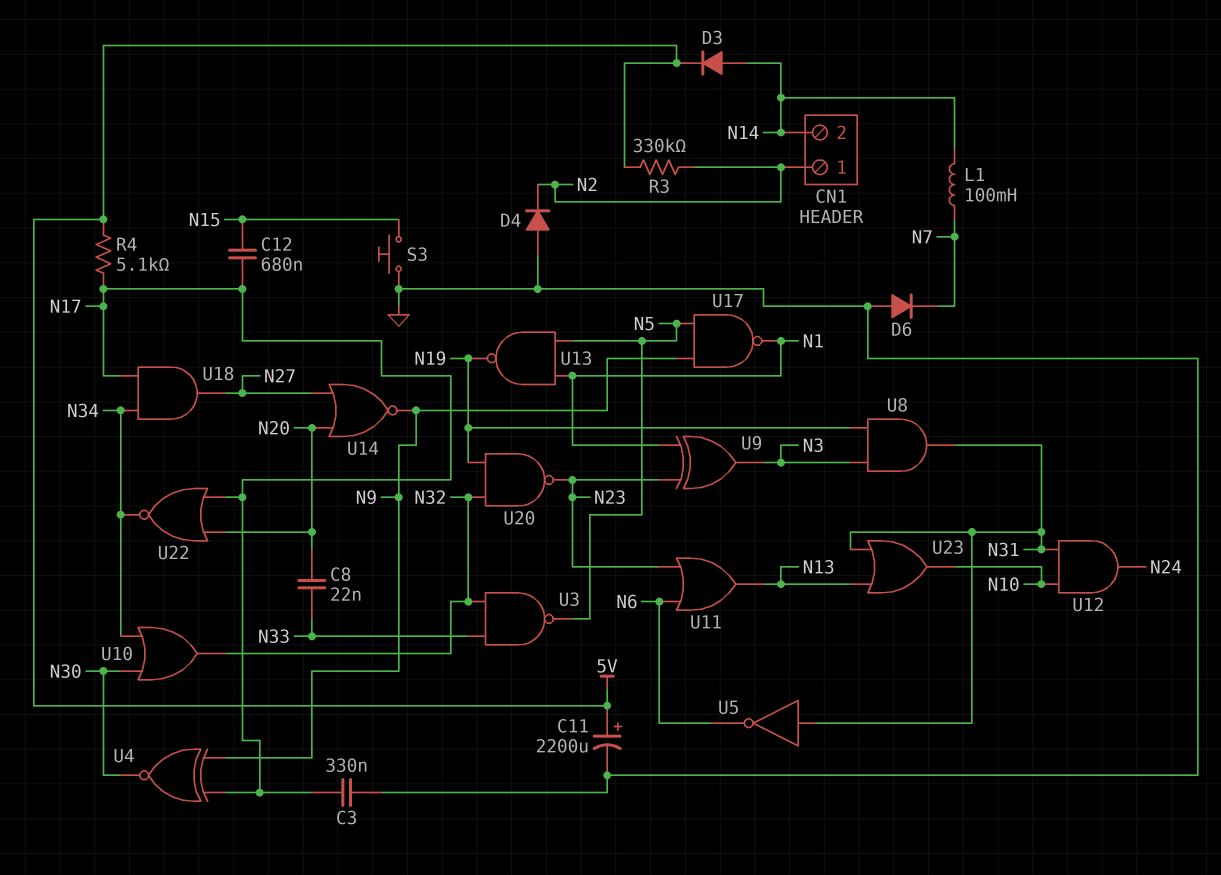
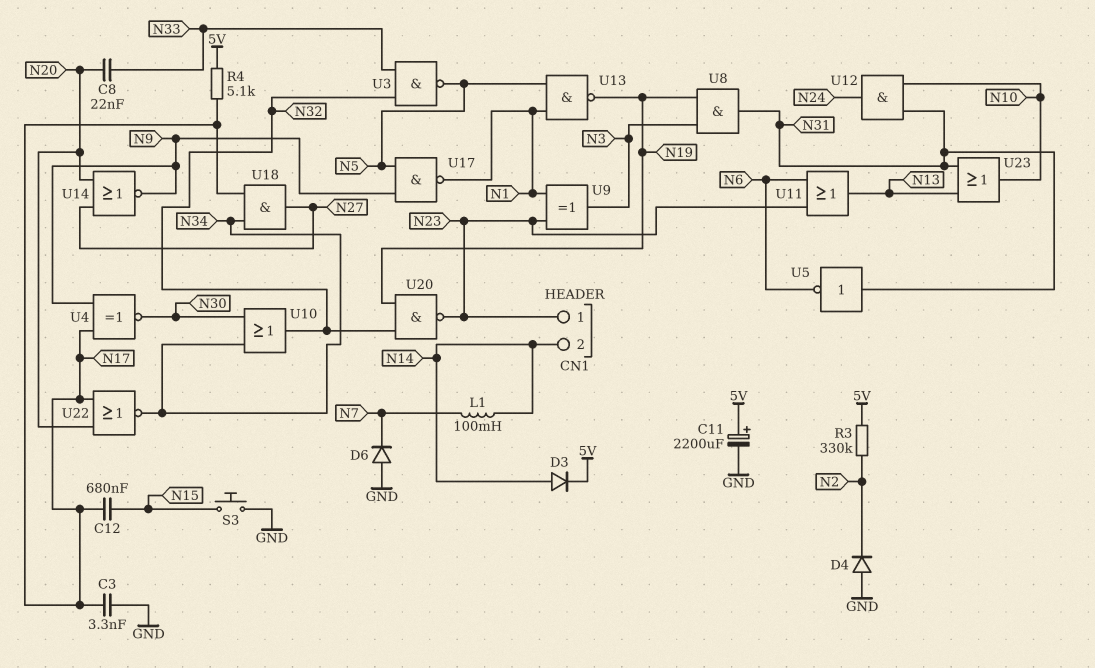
C3: 330nF (GND, N17) -> 3.3nF (GND, N17)
CN1 pin 1: N2 -> N23

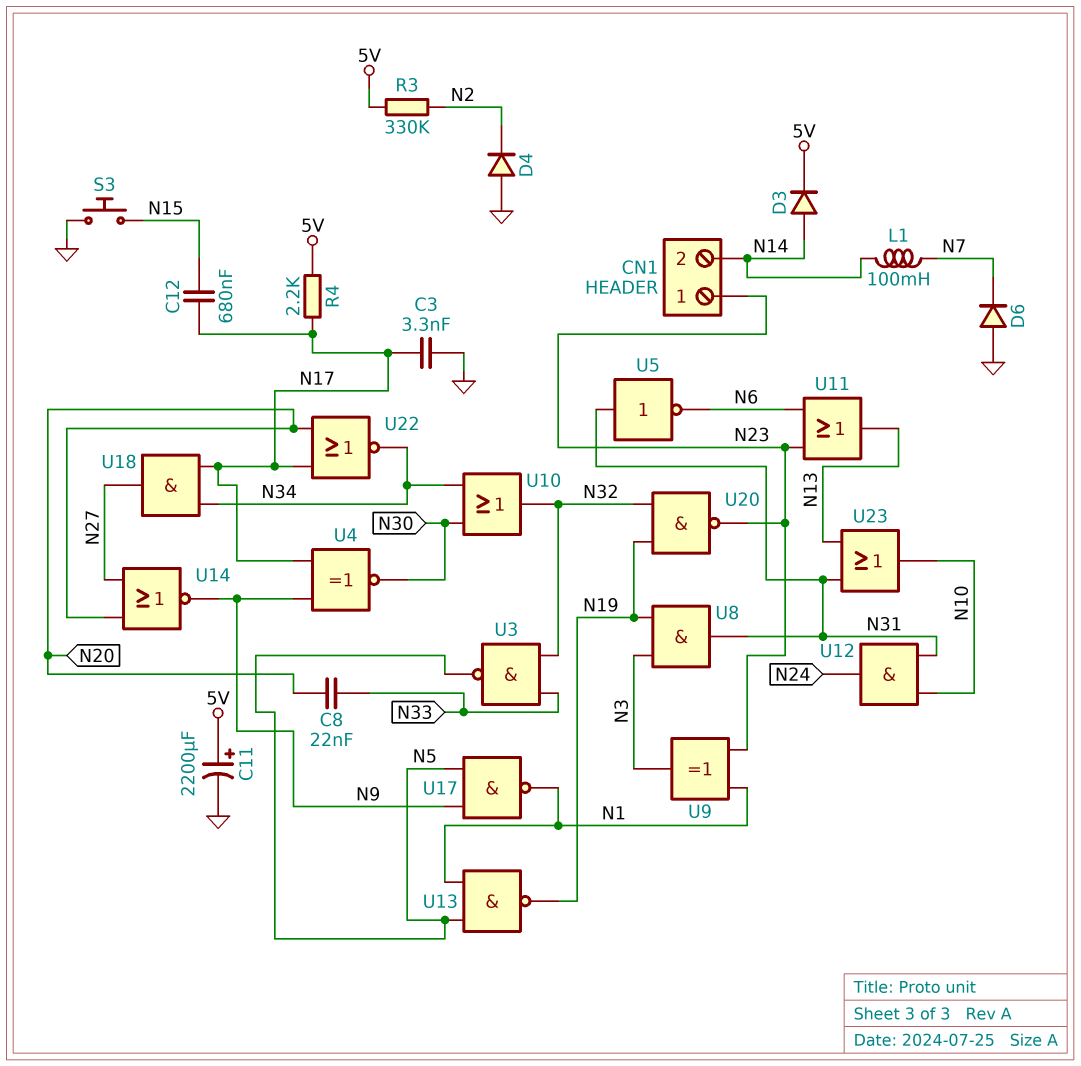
R4: 5.1k (5V, N17) -> 2.2k (5V, N17)

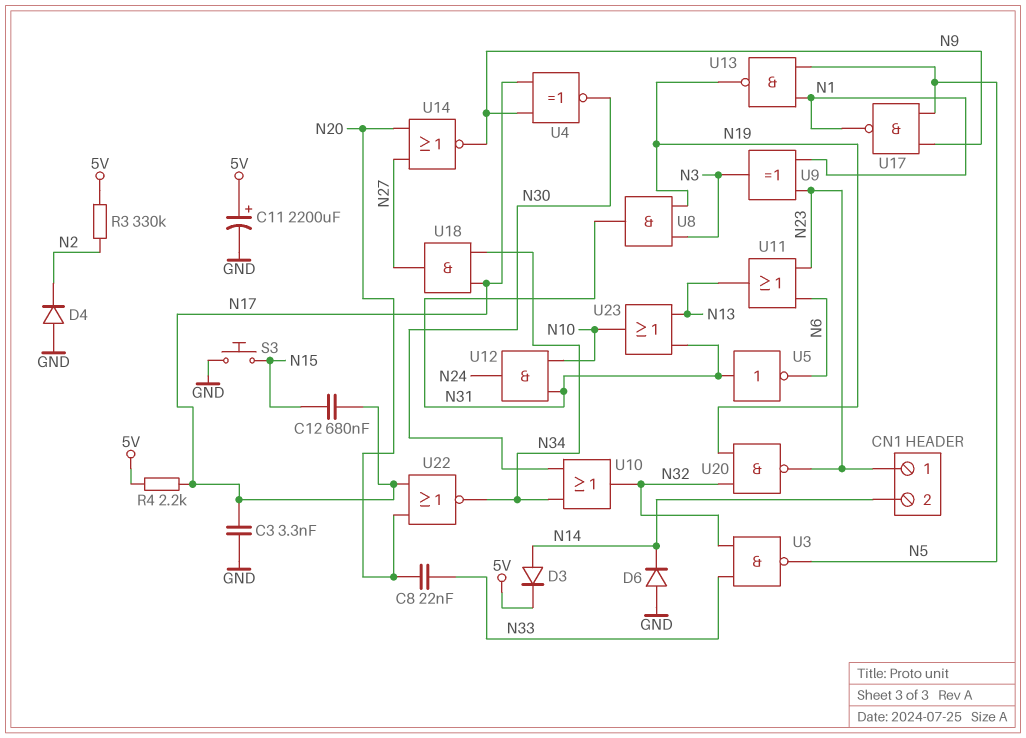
D6: diode (A GND, K N7) -> diode (A GND, K N14)
L1: 100mH (N7, N14) -> none

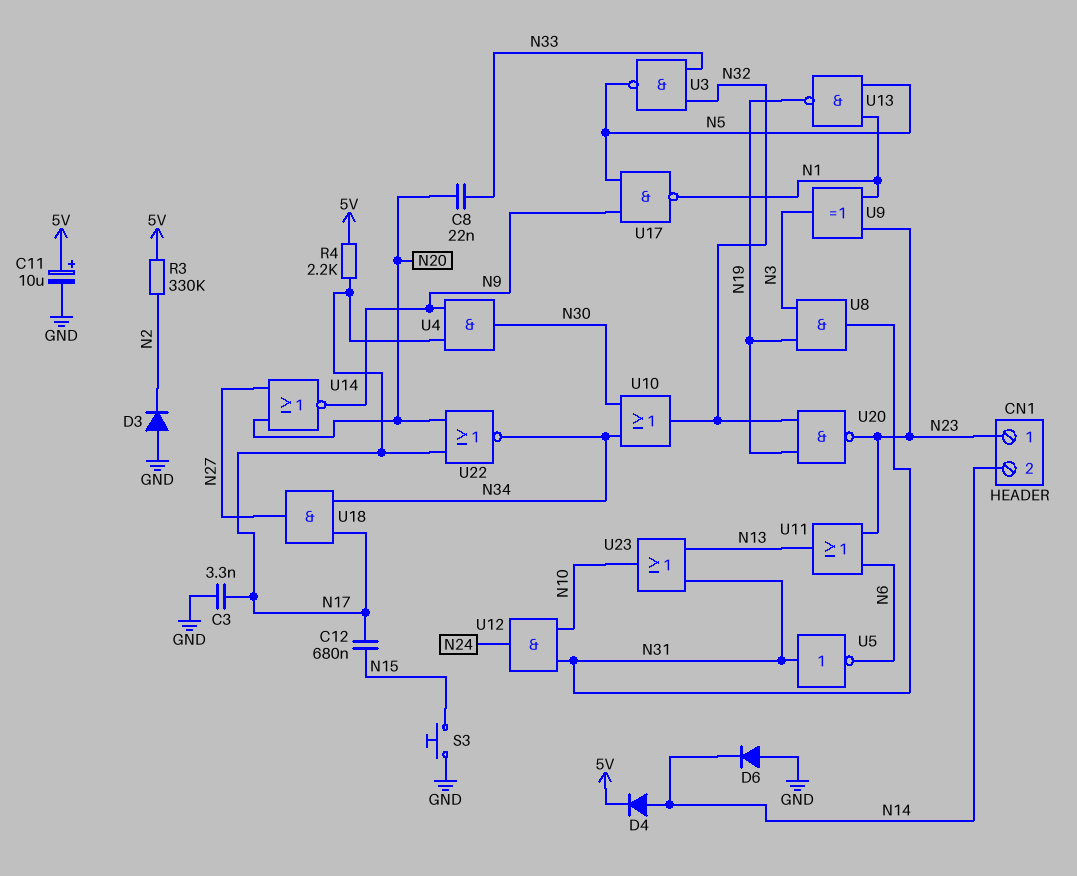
C11: 2200uF (plus 5V, minus GND) -> 10uF (plus 5V, minus GND)
D3: diode (A N14, K 5V) -> diode (A GND, K N2)
D4: diode (A GND, K N2) -> diode (A N14, K 5V)
U4: XNOR (in N9, in N17, out N30) -> AND (in N9, in N17, out N30)

